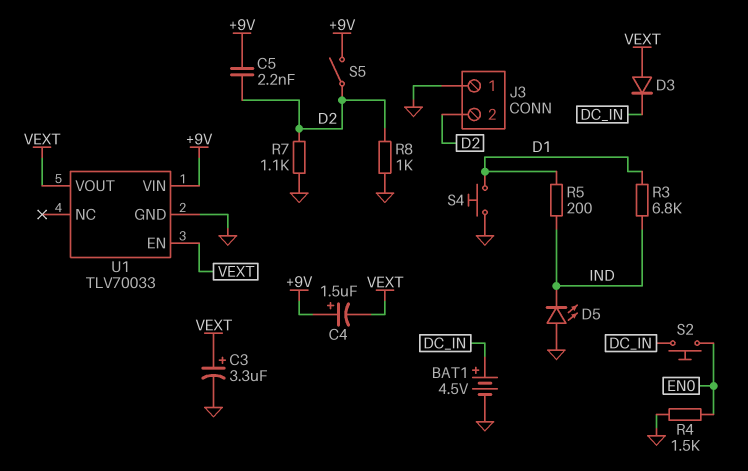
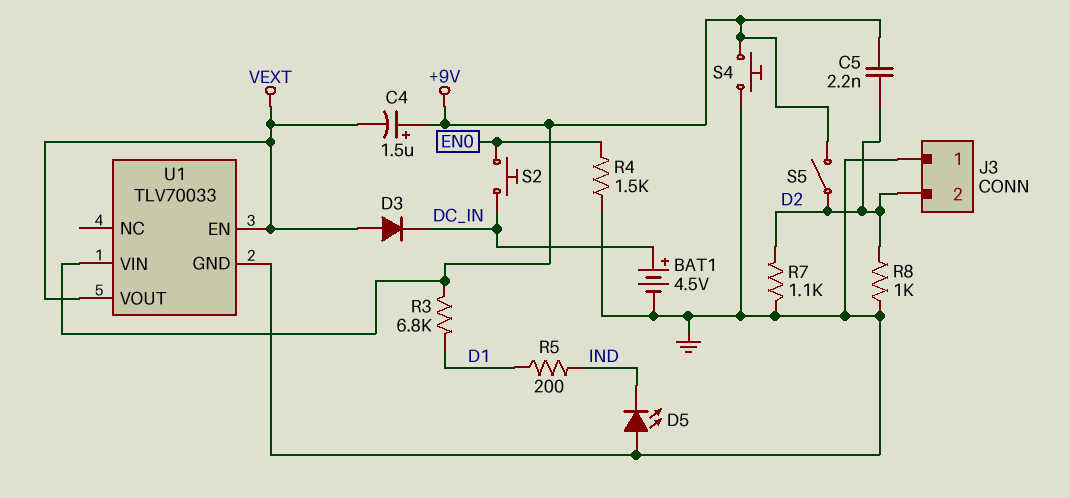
C3: 3.3uF (plus VEXT, minus GND) -> none
R3: 6.8k (D1, IND) -> 6.8k (+9V, D1)
S4: button (D1, GND) -> button (+9V, GND)

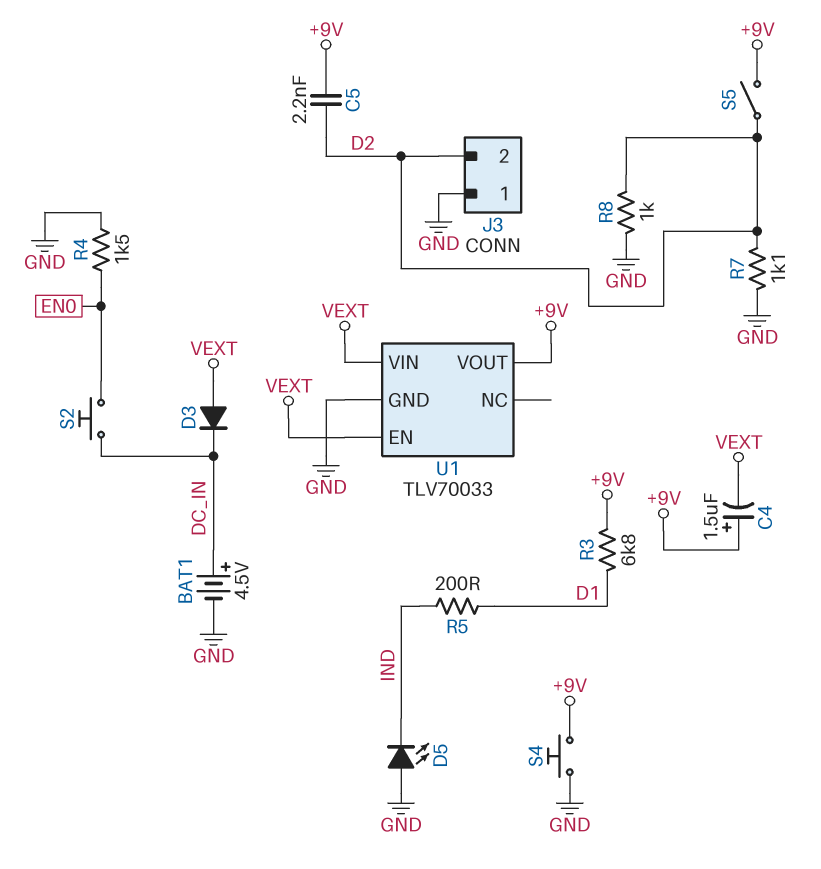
U1 pin VIN: +9V -> VEXT
U1 pin VOUT: VEXT -> +9V

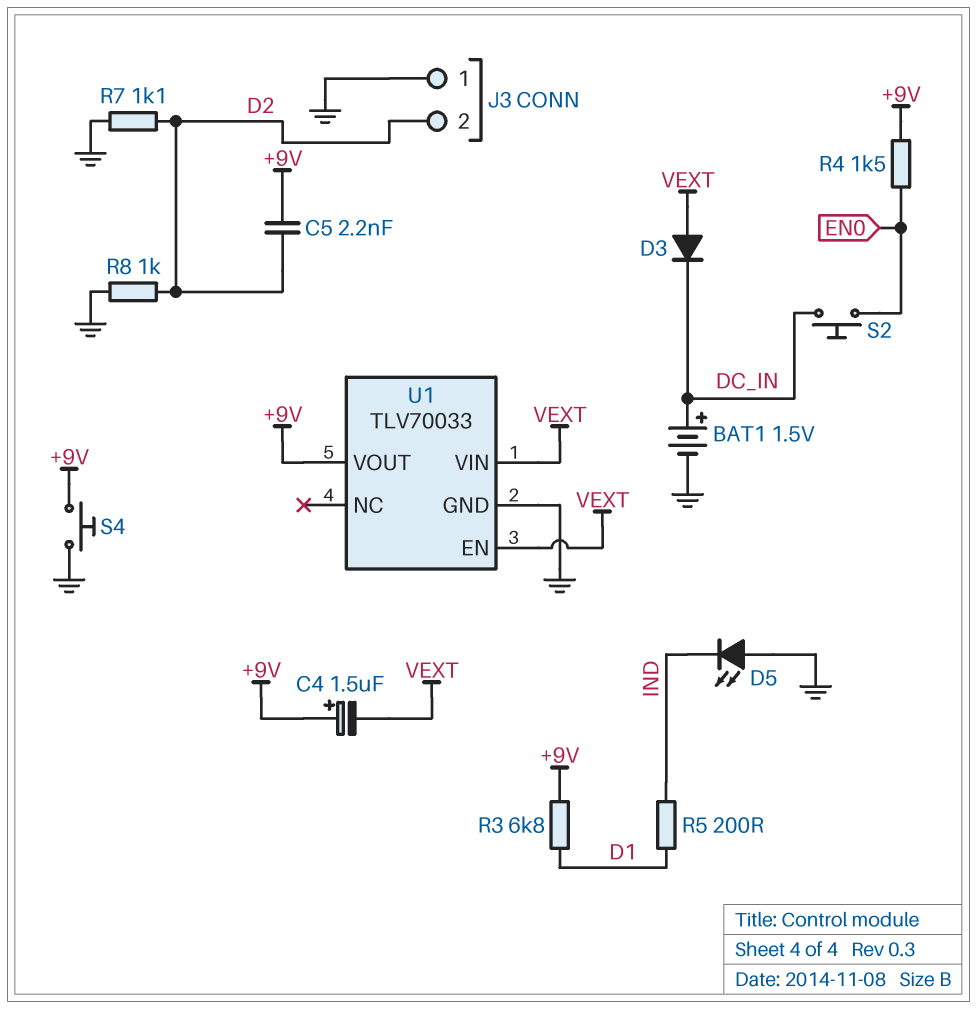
BAT1: 4.5V (plus DC_IN, minus GND) -> 1.5V (plus DC_IN, minus GND)
R4: 1.5k (EN0, GND) -> 1.5k (+9V, EN0)
S5: switch (+9V, D2) -> none

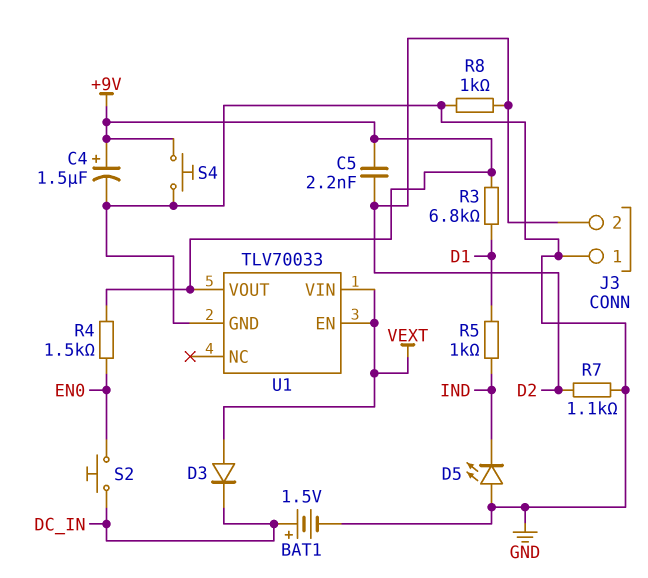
C4: 1.5uF (plus +9V, minus VEXT) -> 1.5uF (plus +9V, minus GND)
R5: 200 (D1, IND) -> 1k (D1, IND)

